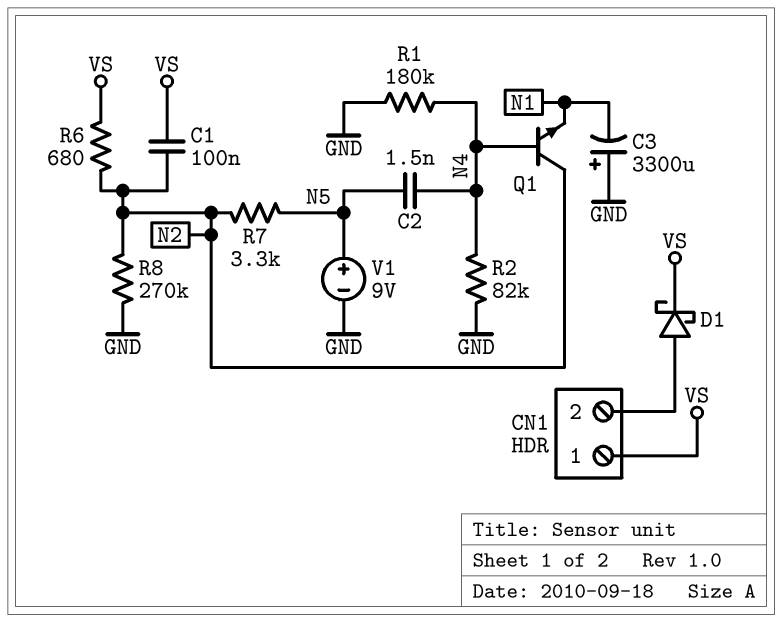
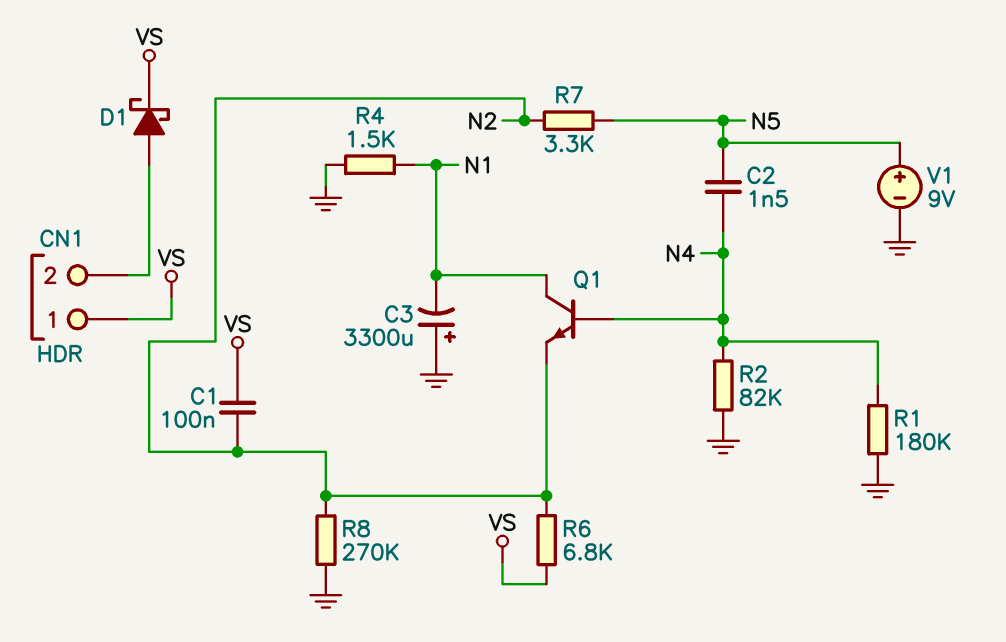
Q1: NPN (B N4, C N2, E N1) -> NPN (B N4, C N1, E N2)
R4: none -> 1.5k (GND, N1)
R6: 680 (N2, VS) -> 6.8k (N2, VS)

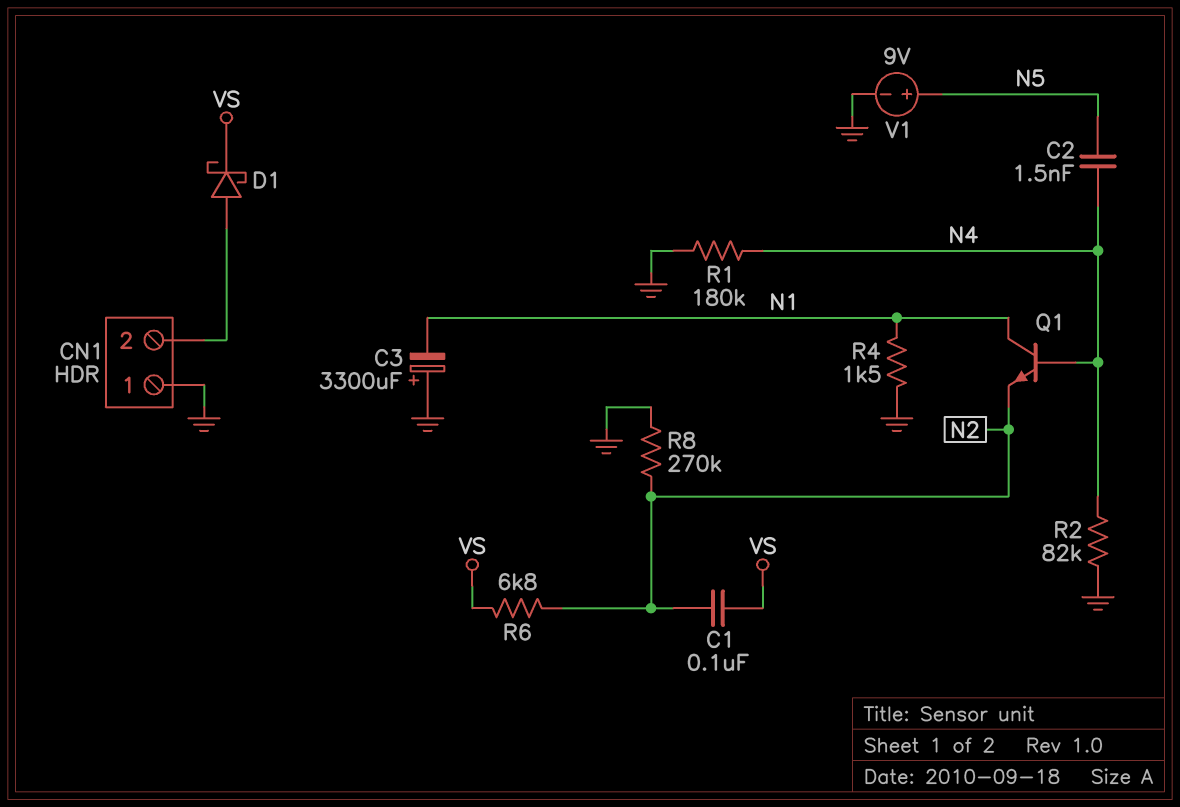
CN1 pin 1: VS -> GND
R7: 3.3k (N2, N5) -> none

